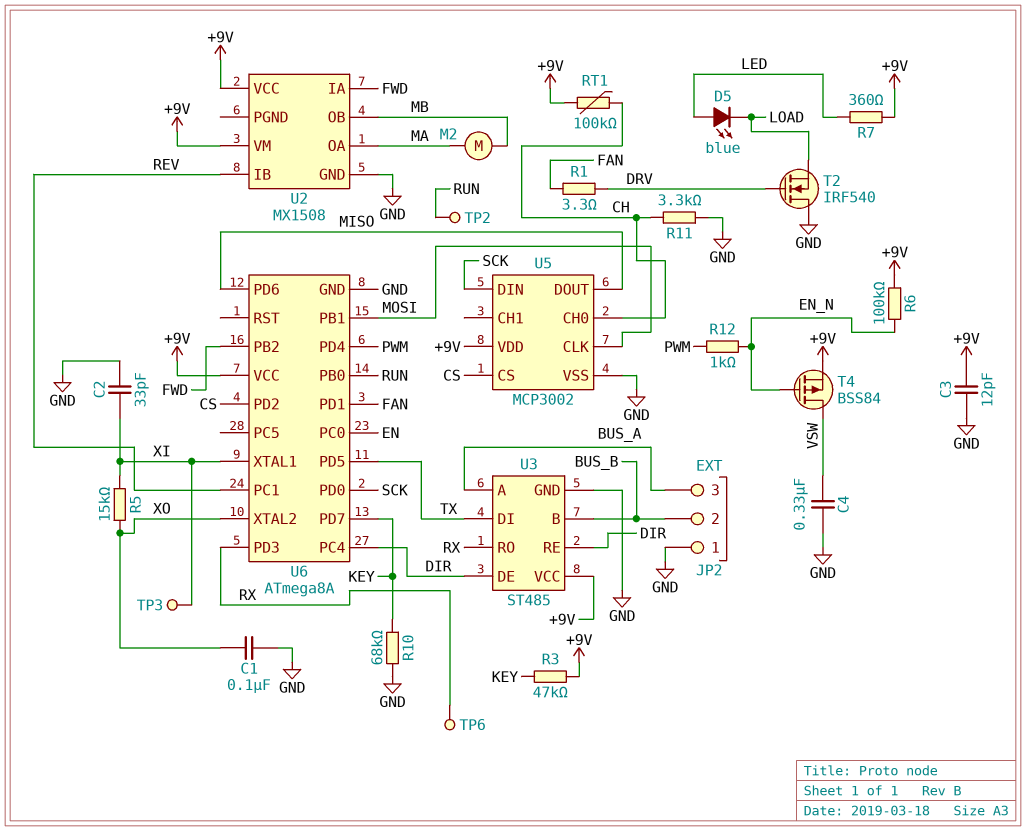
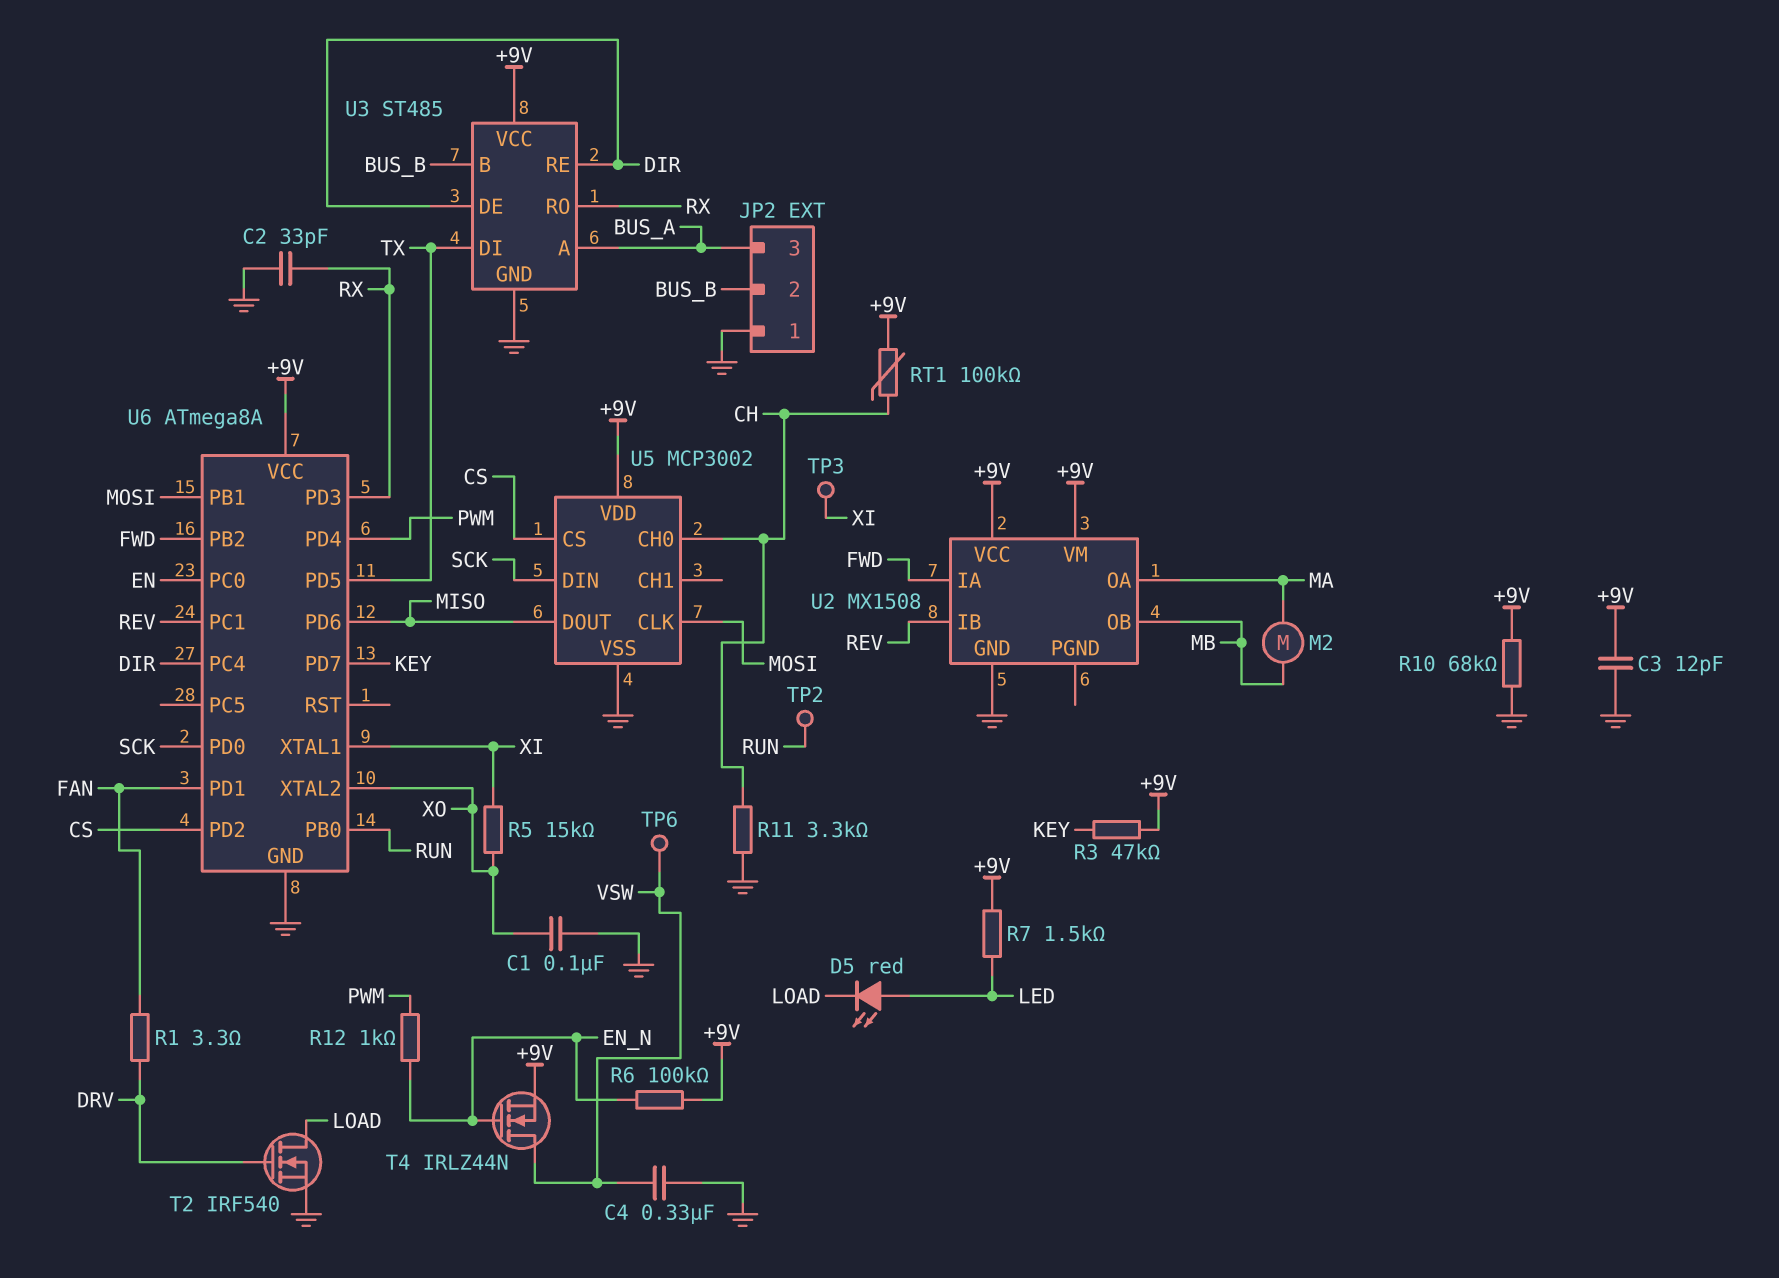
C2: 33pF (GND, XI) -> 33pF (GND, RX)
D5: LED blue (A LED, K LOAD) -> LED red (A LED, K LOAD)
R7: 360 (+9V, LED) -> 1.5k (+9V, LED)
R10: 68k (GND, KEY) -> 68k (+9V, GND)
T2: NMOS IRF540 (G DRV, D GND, S LOAD) -> NMOS IRF540 (G DRV, D LOAD, S GND)
T4: PMOS BSS84 (G EN_N, D VSW, S +9V) -> NMOS IRLZ44N (G EN_N, D VSW, S +9V)
TP6: test point (RX) -> test point (VSW)

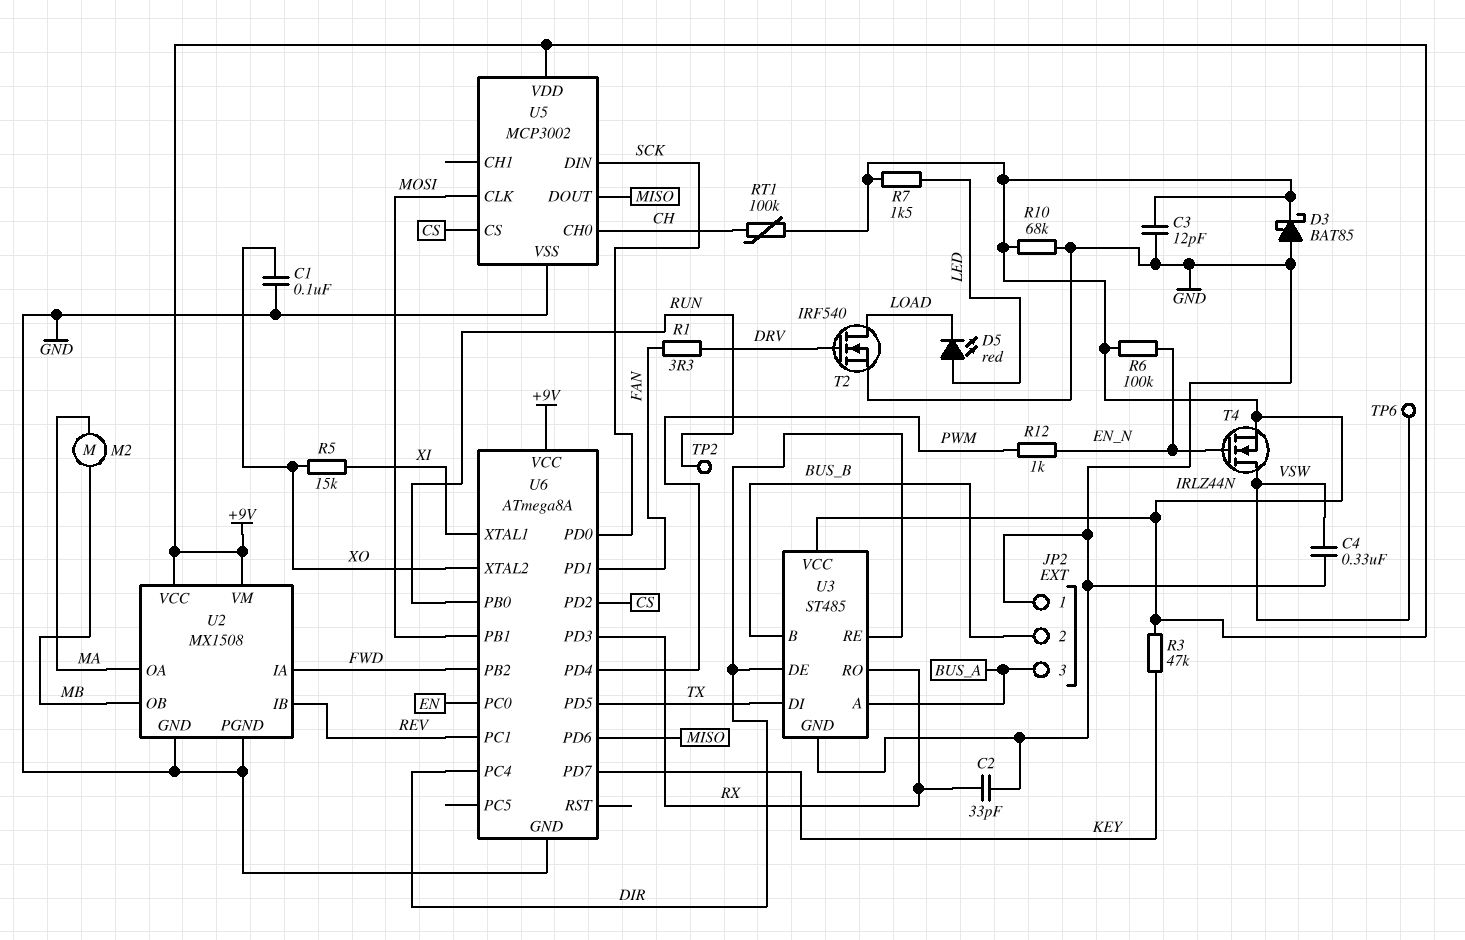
D3: none -> schottky BAT85 (A GND, K +9V)
R11: 3.3k (CH, GND) -> none
TP3: test point (XI) -> none
U2 pin PGND: none -> GND

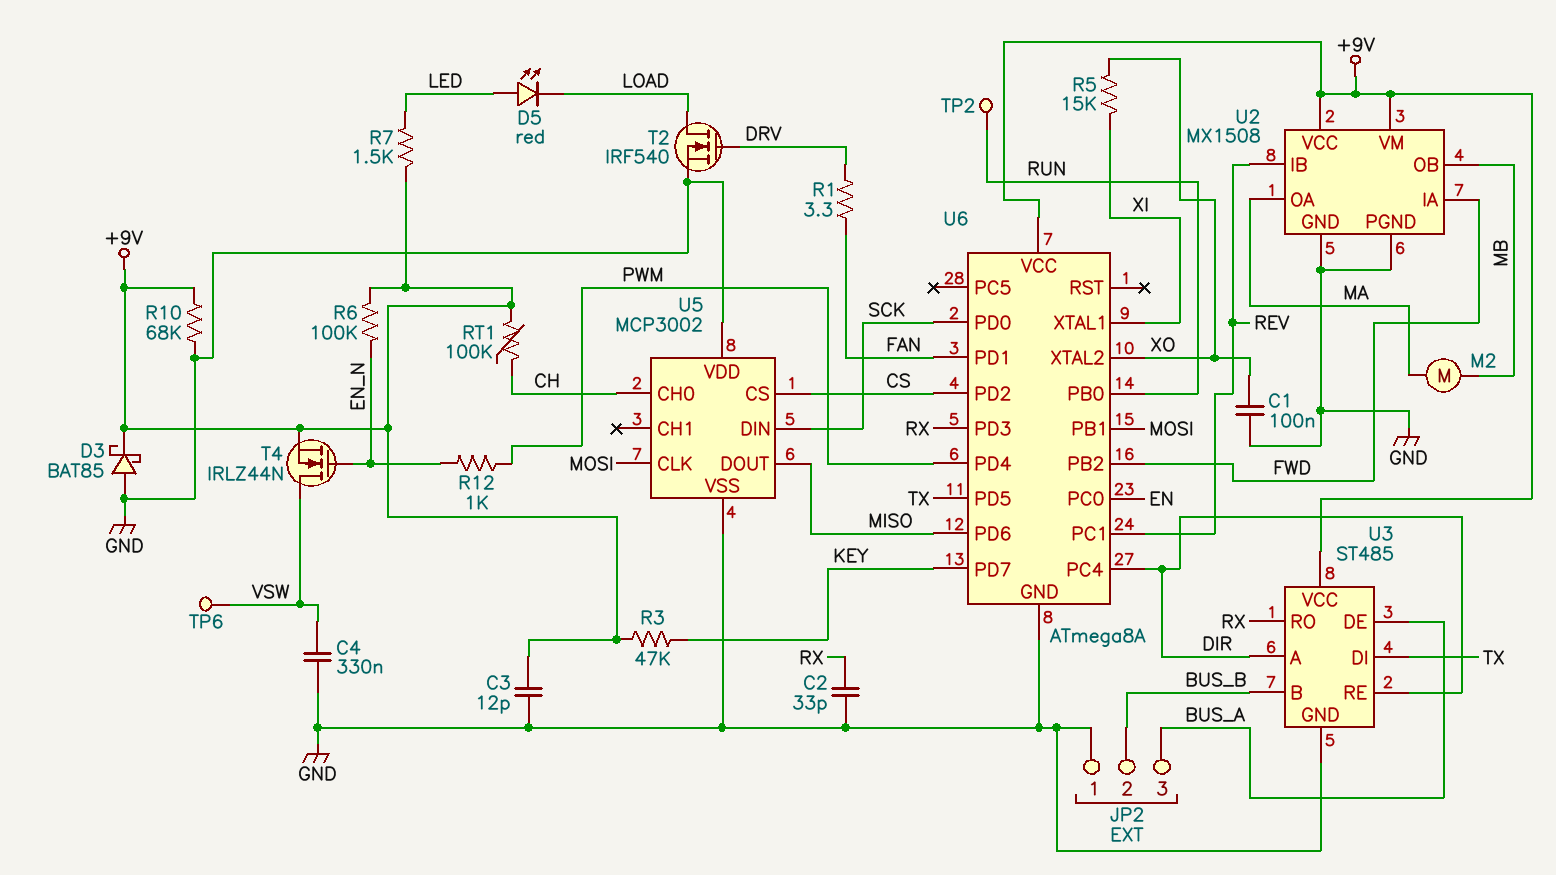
U3 pin A: BUS_A -> DIR
U3 pin DE: DIR -> BUS_A
U5 pin VDD: +9V -> GND

